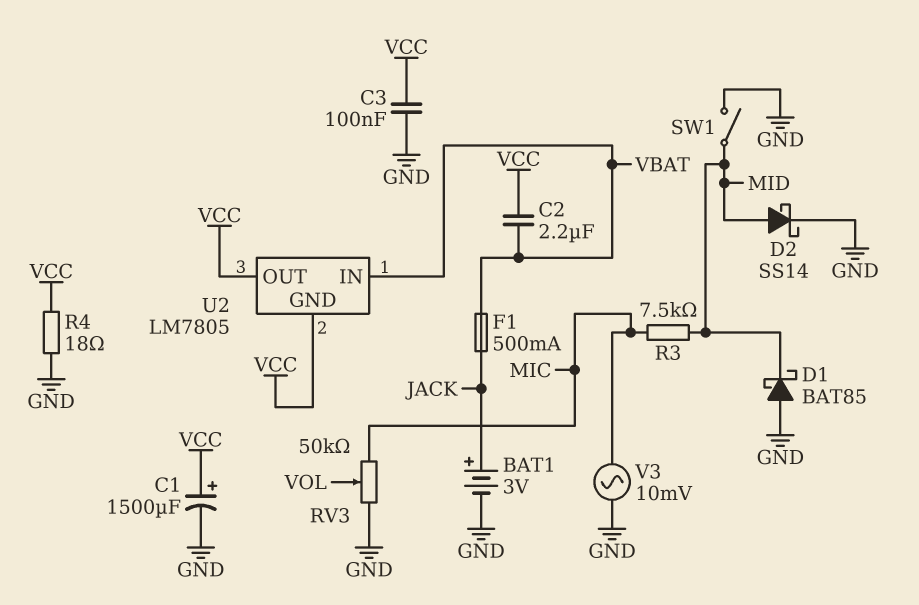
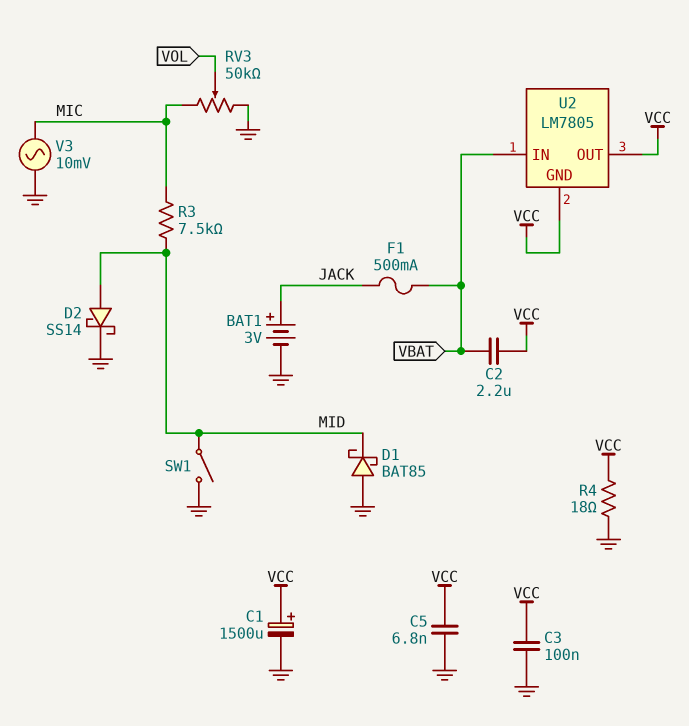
C5: none -> 6.8nF (GND, VCC)

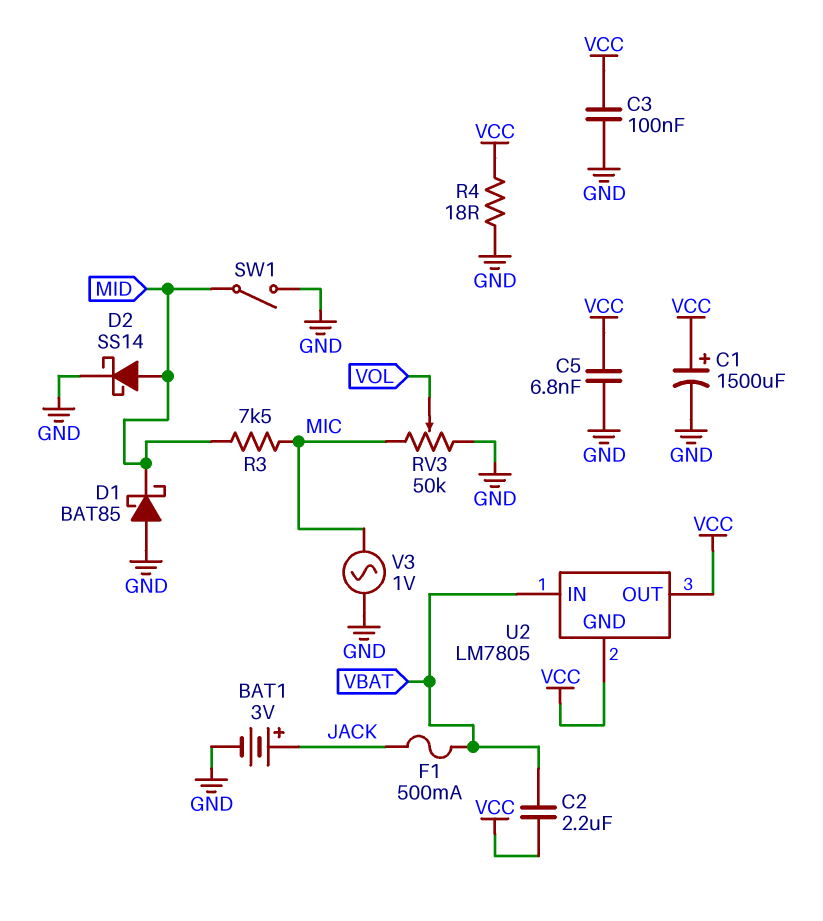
V3: AC 10mV (GND, MIC) -> AC 1V (GND, MIC)

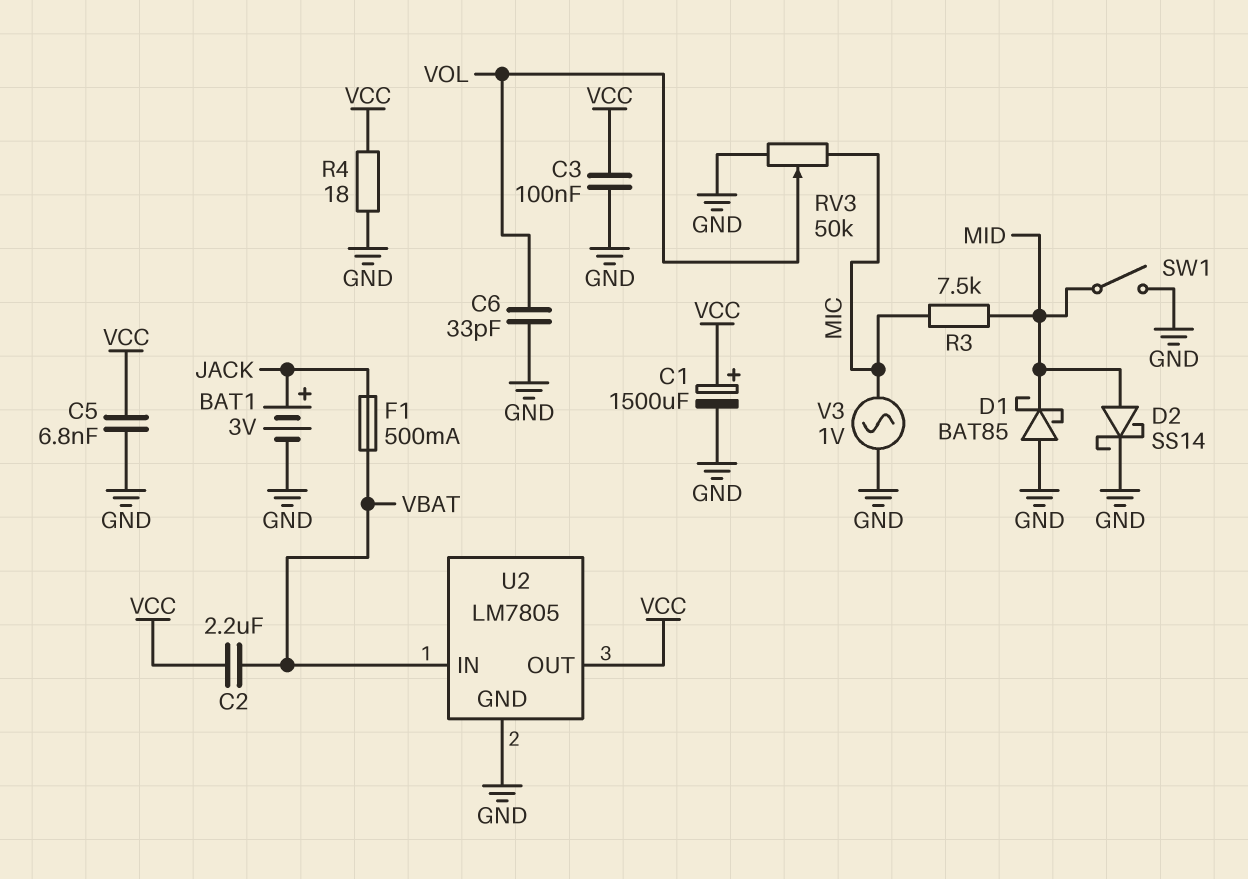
C6: none -> 33pF (GND, VOL)
U2 pin GND: VCC -> GND

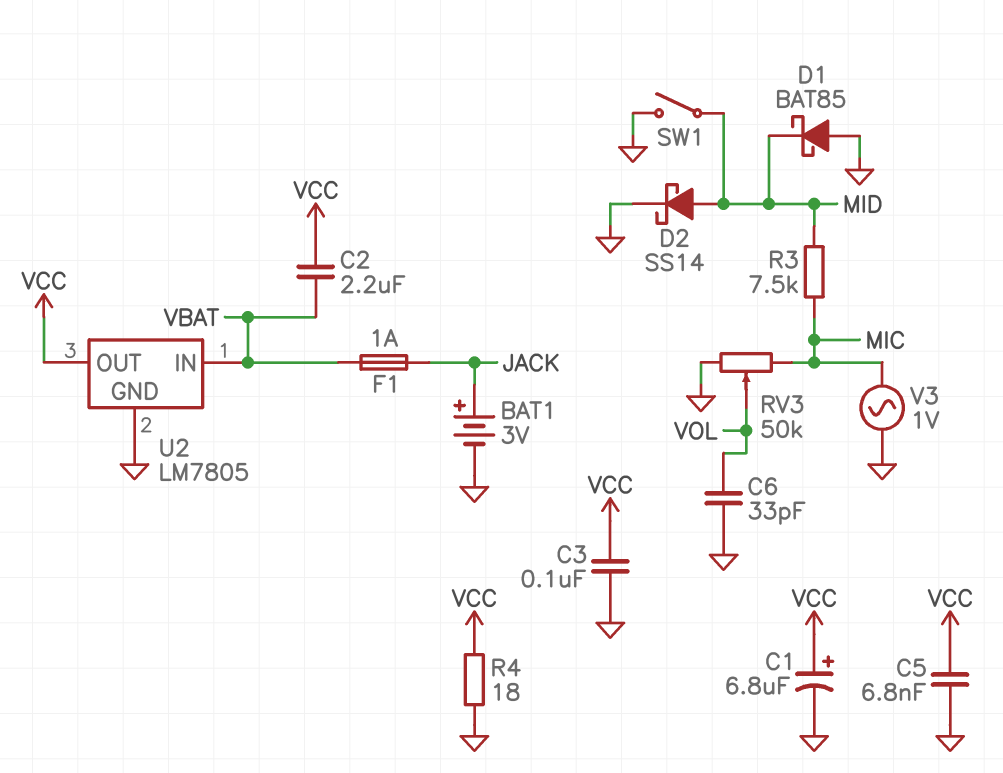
C1: 1500uF (plus VCC, minus GND) -> 6.8uF (plus VCC, minus GND)
F1: 500mA (JACK, VBAT) -> 1A (JACK, VBAT)

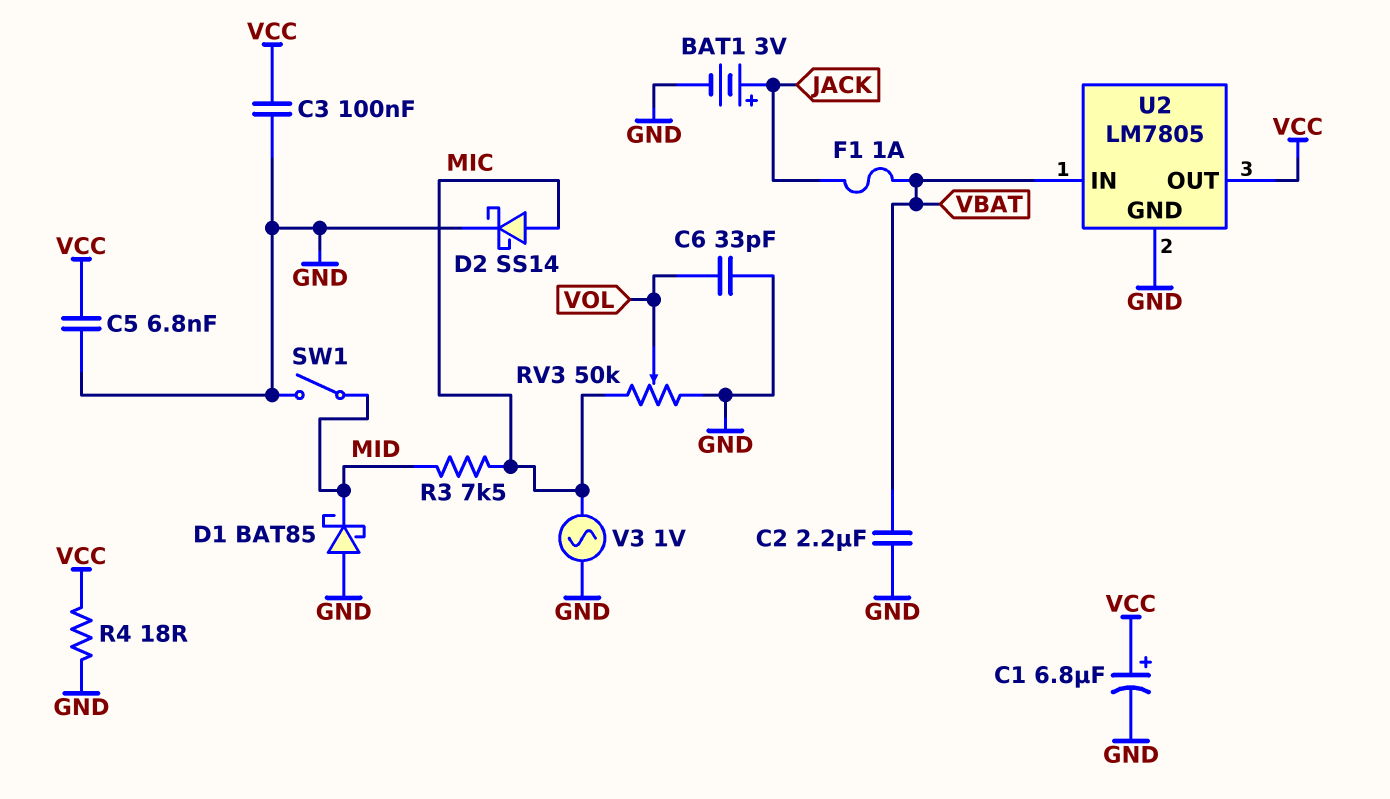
C2: 2.2uF (VBAT, VCC) -> 2.2uF (GND, VBAT)
D2: schottky SS14 (A MID, K GND) -> schottky SS14 (A MIC, K GND)

